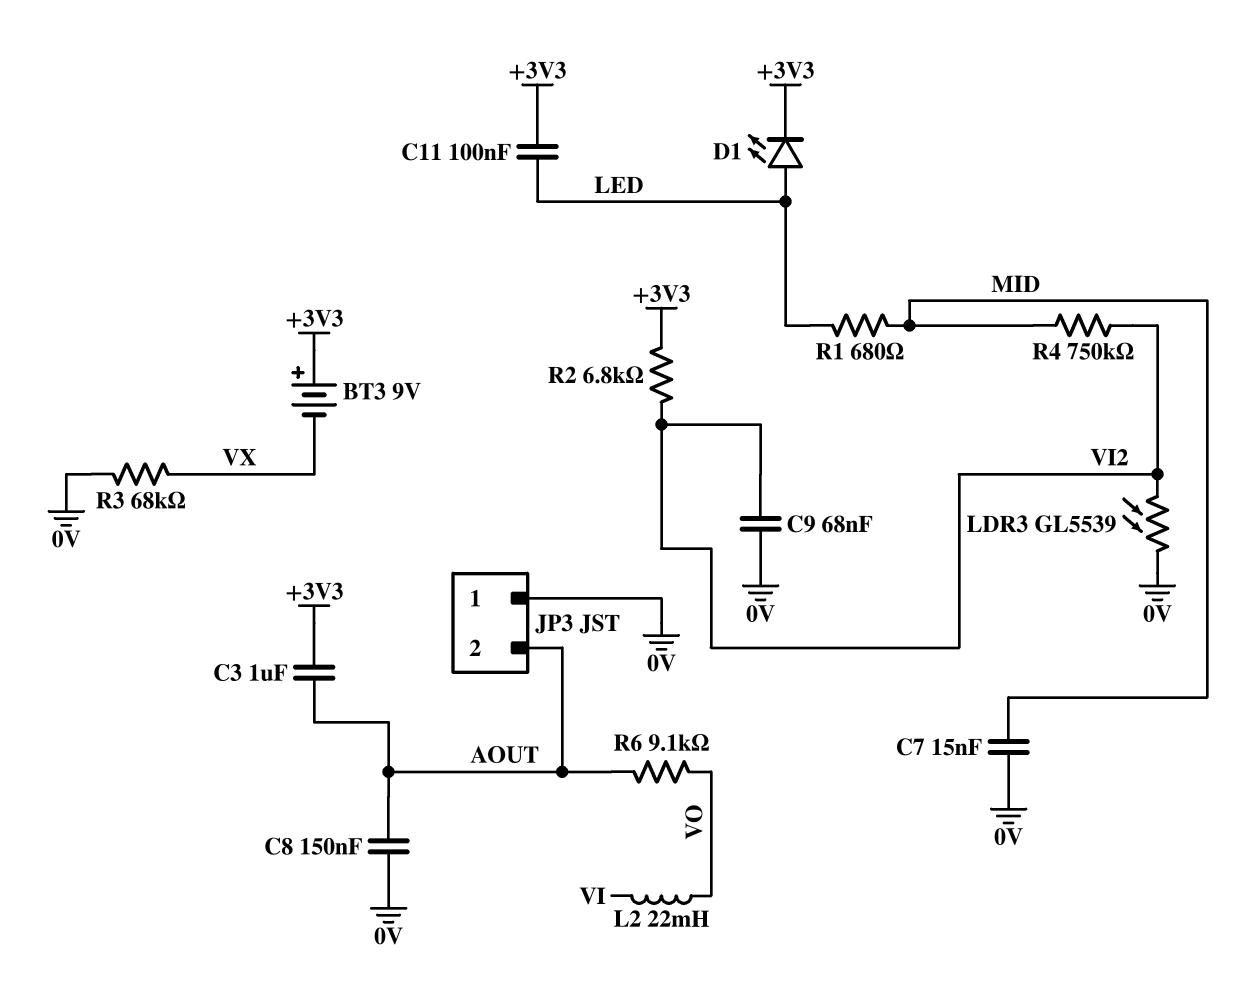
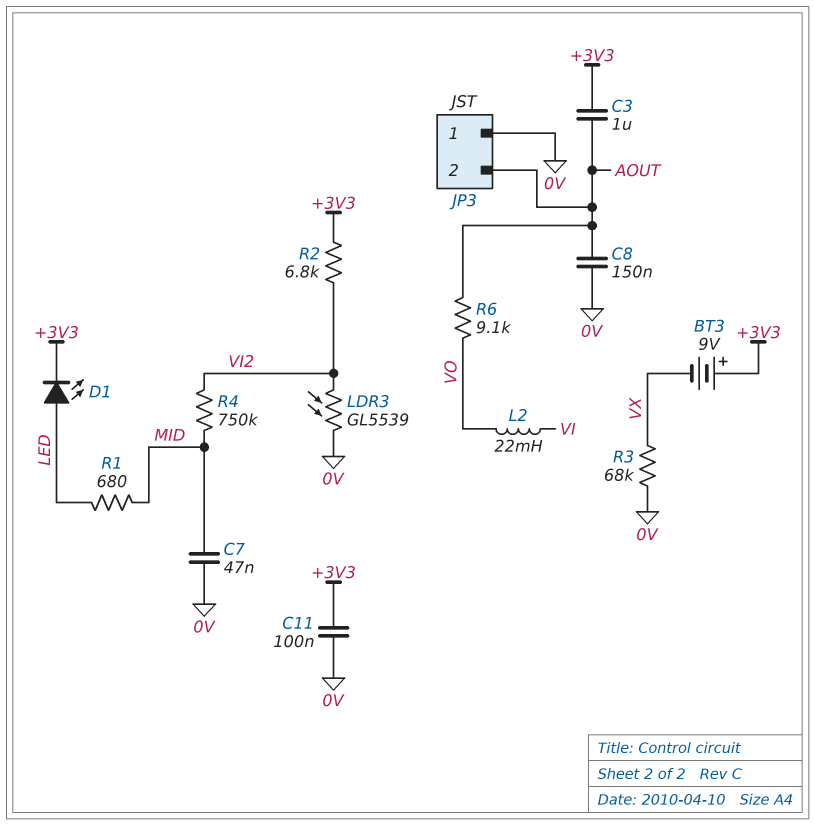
C7: 15nF (0V, MID) -> 47nF (0V, MID)
C9: 68nF (0V, VI2) -> none
C11: 100nF (+3V3, LED) -> 100nF (+3V3, 0V)

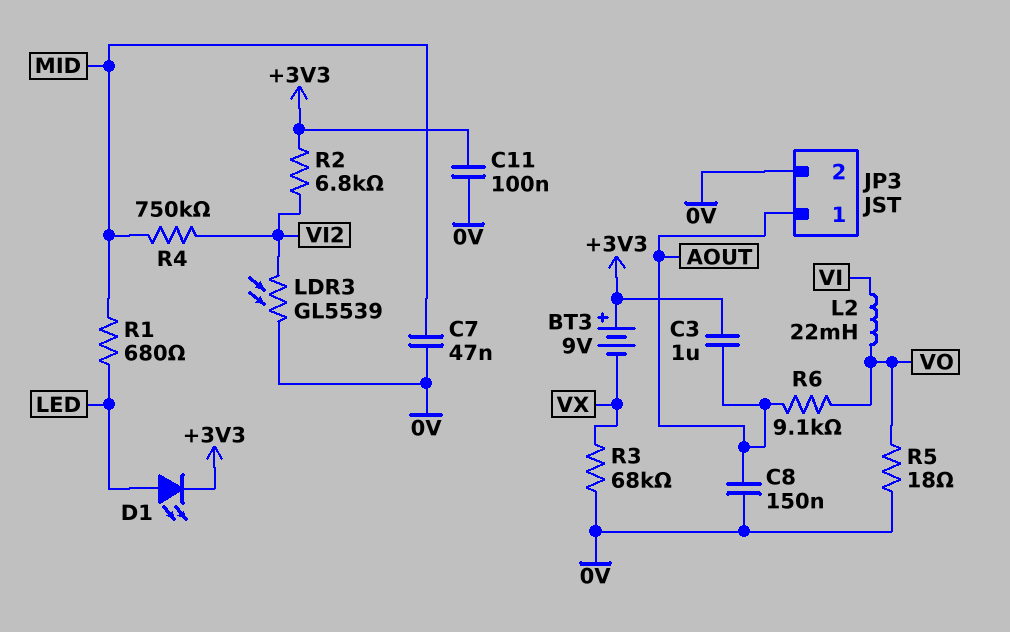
JP3 pin 1: 0V -> AOUT
JP3 pin 2: AOUT -> 0V
R5: none -> 18 (0V, VO)

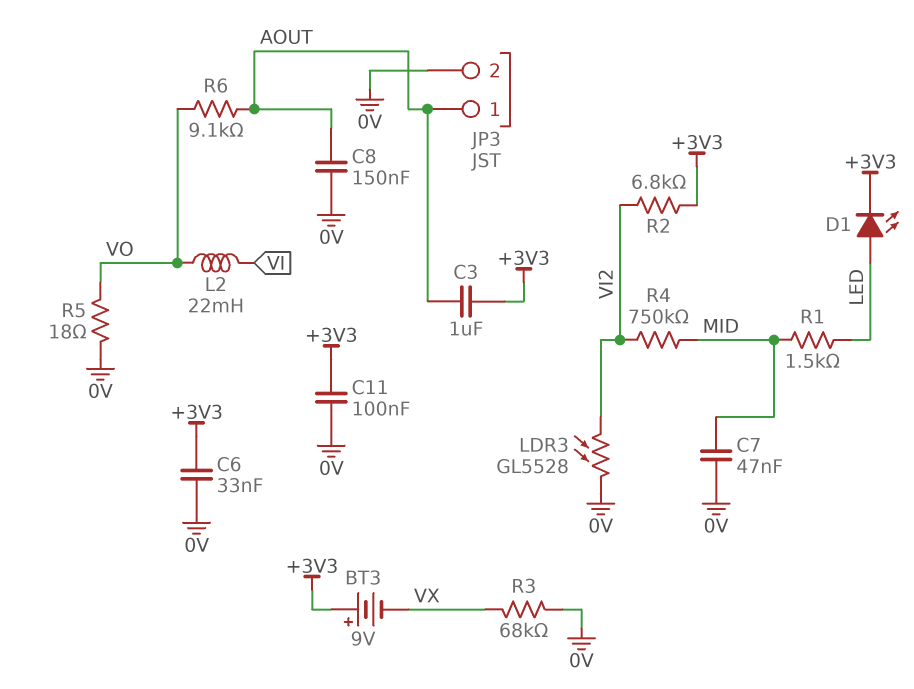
C6: none -> 33nF (+3V3, 0V)
LDR3: GL5539 (0V, VI2) -> GL5528 (0V, VI2)
R1: 680 (LED, MID) -> 1.5k (LED, MID)

